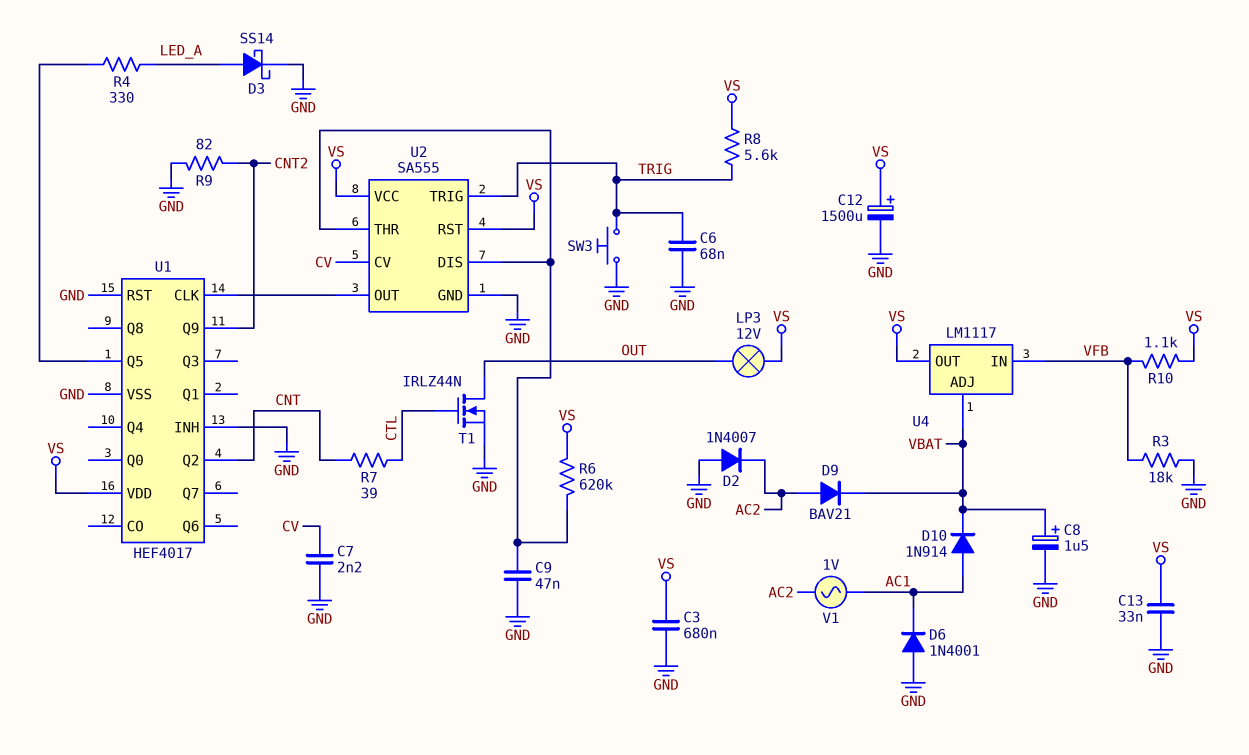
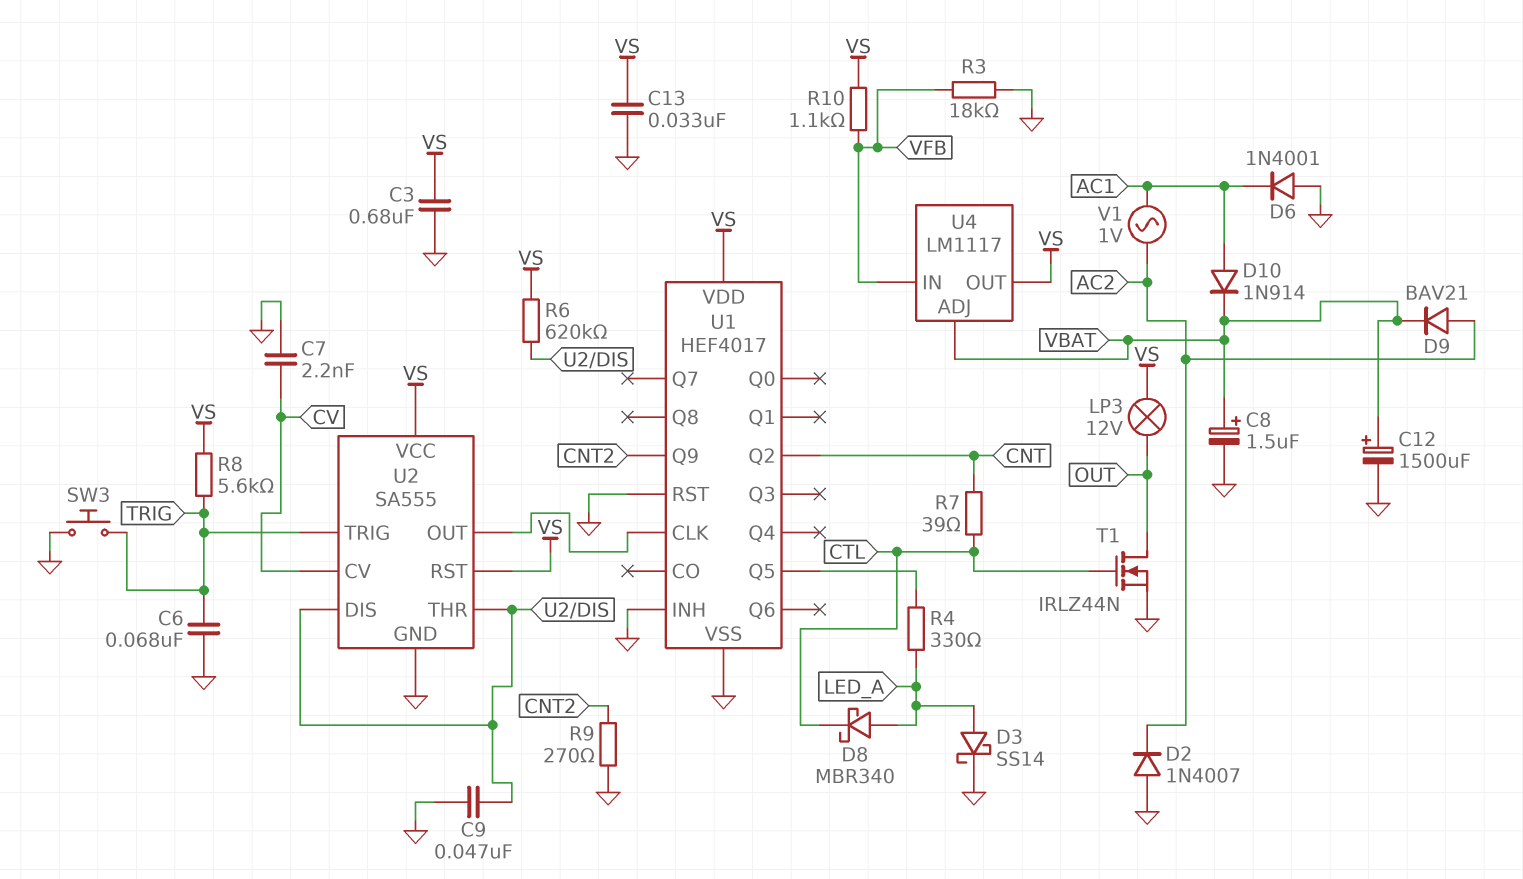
C12: 1500uF (plus VS, minus GND) -> 1500uF (plus VBAT, minus GND)
D8: none -> schottky MBR340 (A LED_A, K CTL)
R9: 82 (CNT2, GND) -> 270 (CNT2, GND)

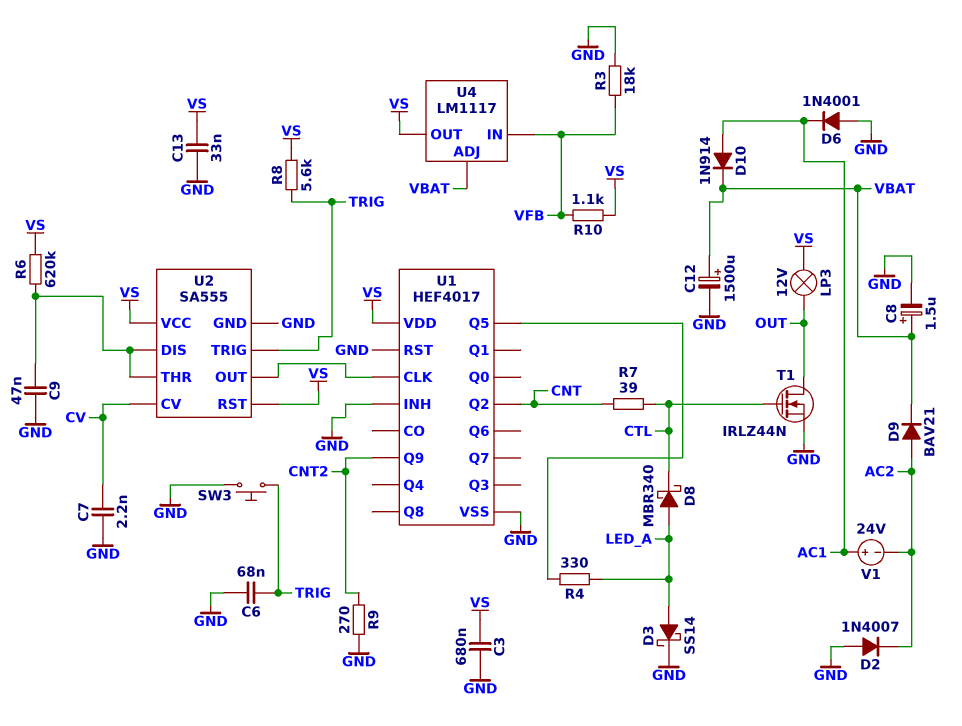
V1: AC 1V (AC1, AC2) -> 24V (plus AC1, minus AC2)

